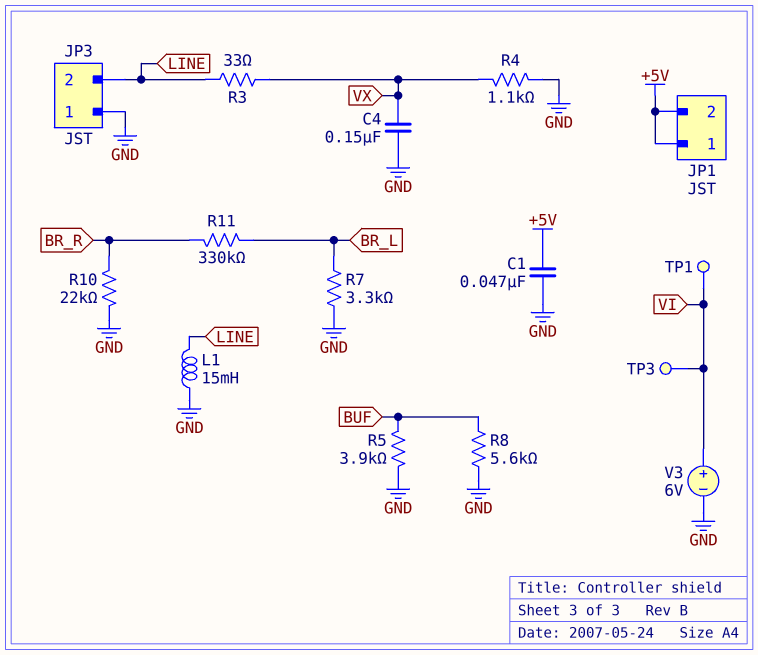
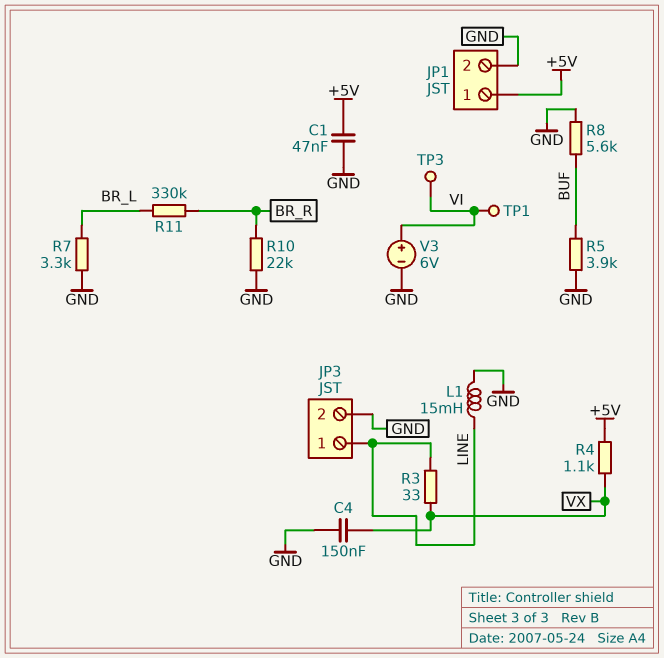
JP1 pin 2: +5V -> GND
JP3 pin 1: GND -> LINE
JP3 pin 2: LINE -> GND
R4: 1.1k (GND, VX) -> 1.1k (+5V, VX)

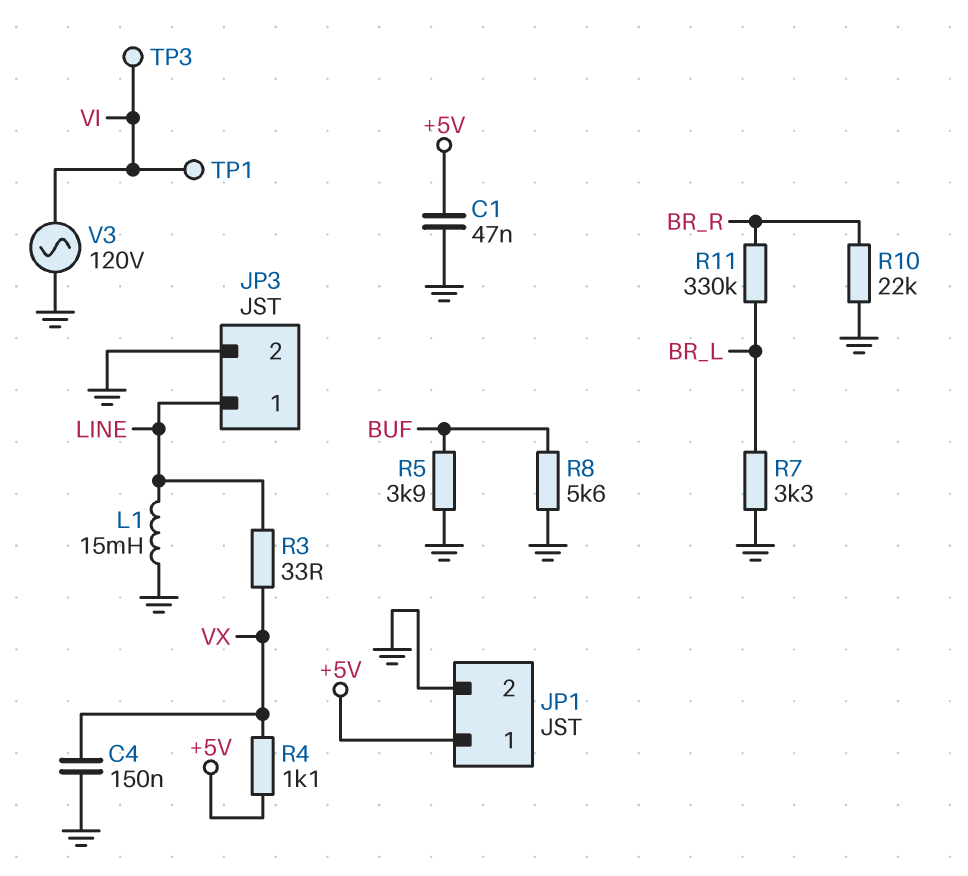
V3: 6V (plus VI, minus GND) -> AC 120V (GND, VI)

